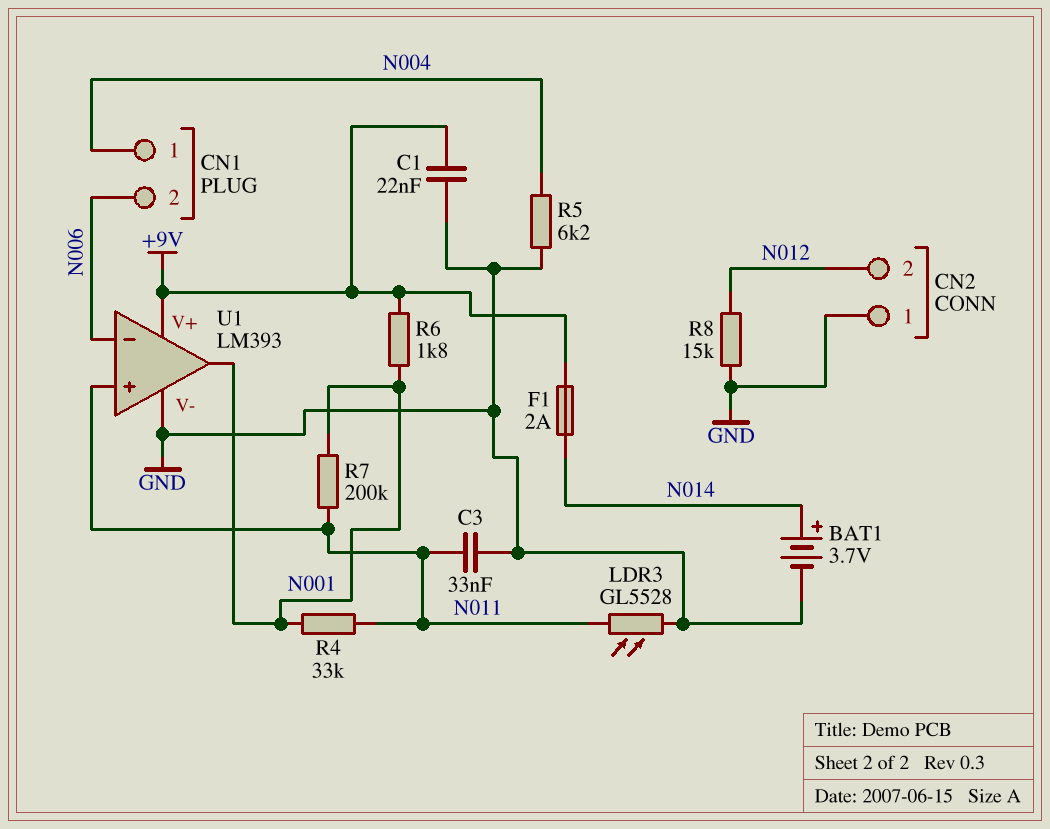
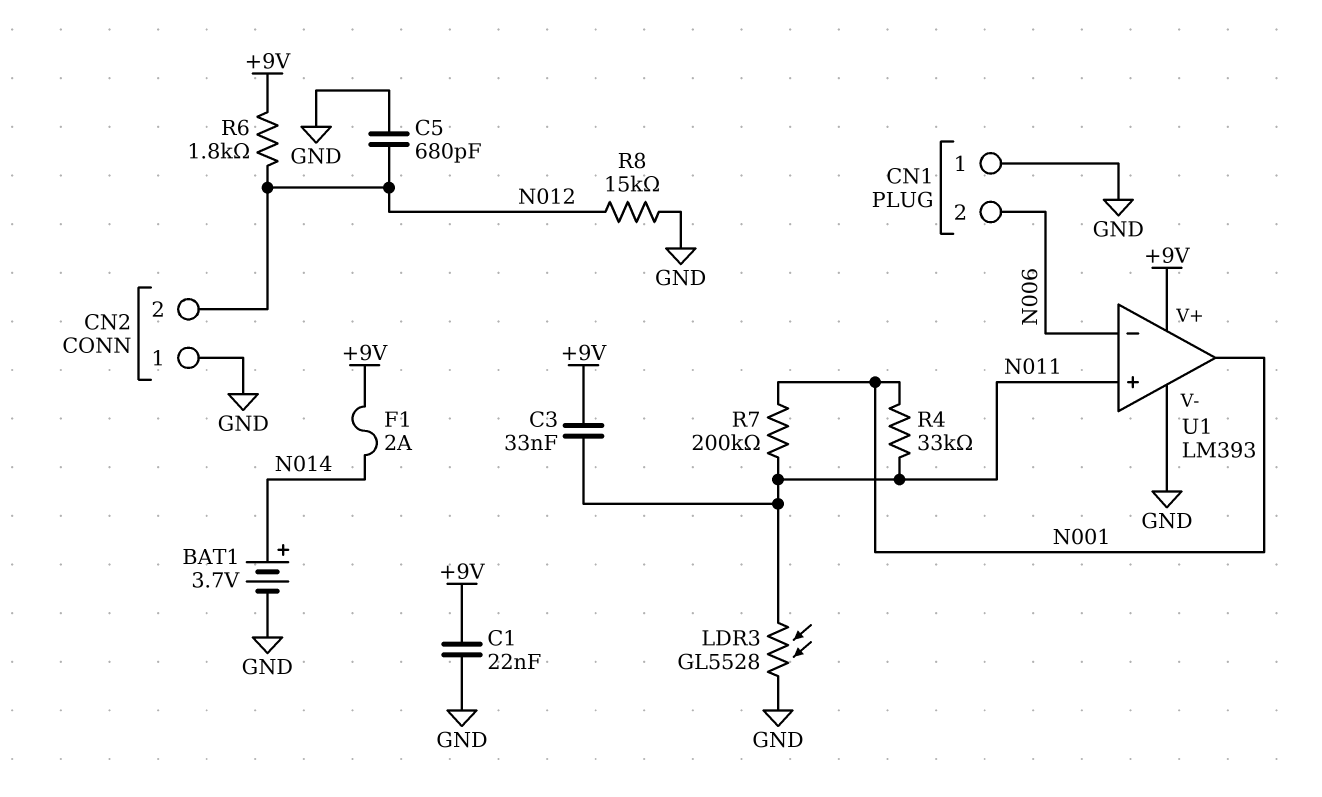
C3: 33nF (GND, N011) -> 33nF (+9V, N011)
C5: none -> 680pF (GND, N012)
CN1 pin 1: N004 -> GND
R5: 6.2k (GND, N004) -> none
R6: 1.8k (+9V, N001) -> 1.8k (+9V, N012)

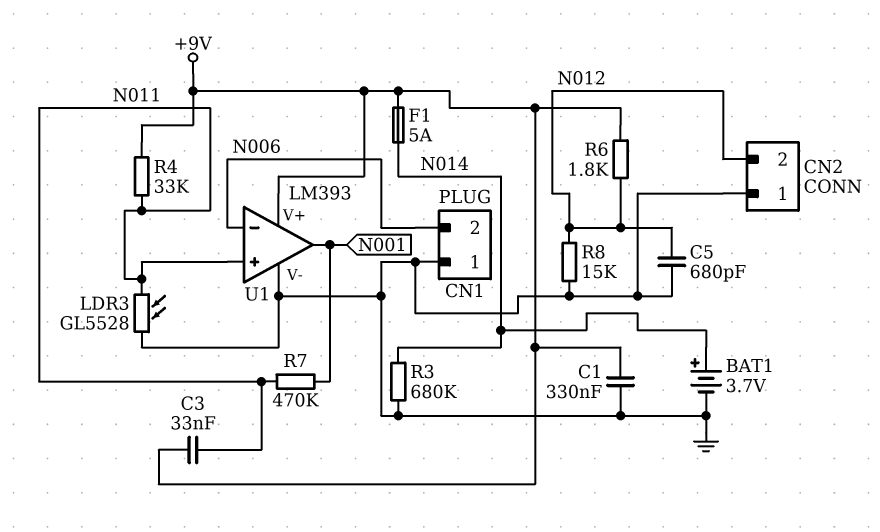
C1: 22nF (+9V, GND) -> 330nF (+9V, GND)
F1: 2A (+9V, N014) -> 5A (+9V, N014)
R3: none -> 680k (GND, N014)
R4: 33k (N001, N011) -> 33k (+9V, N011)
R7: 200k (N001, N011) -> 470k (N001, N011)

